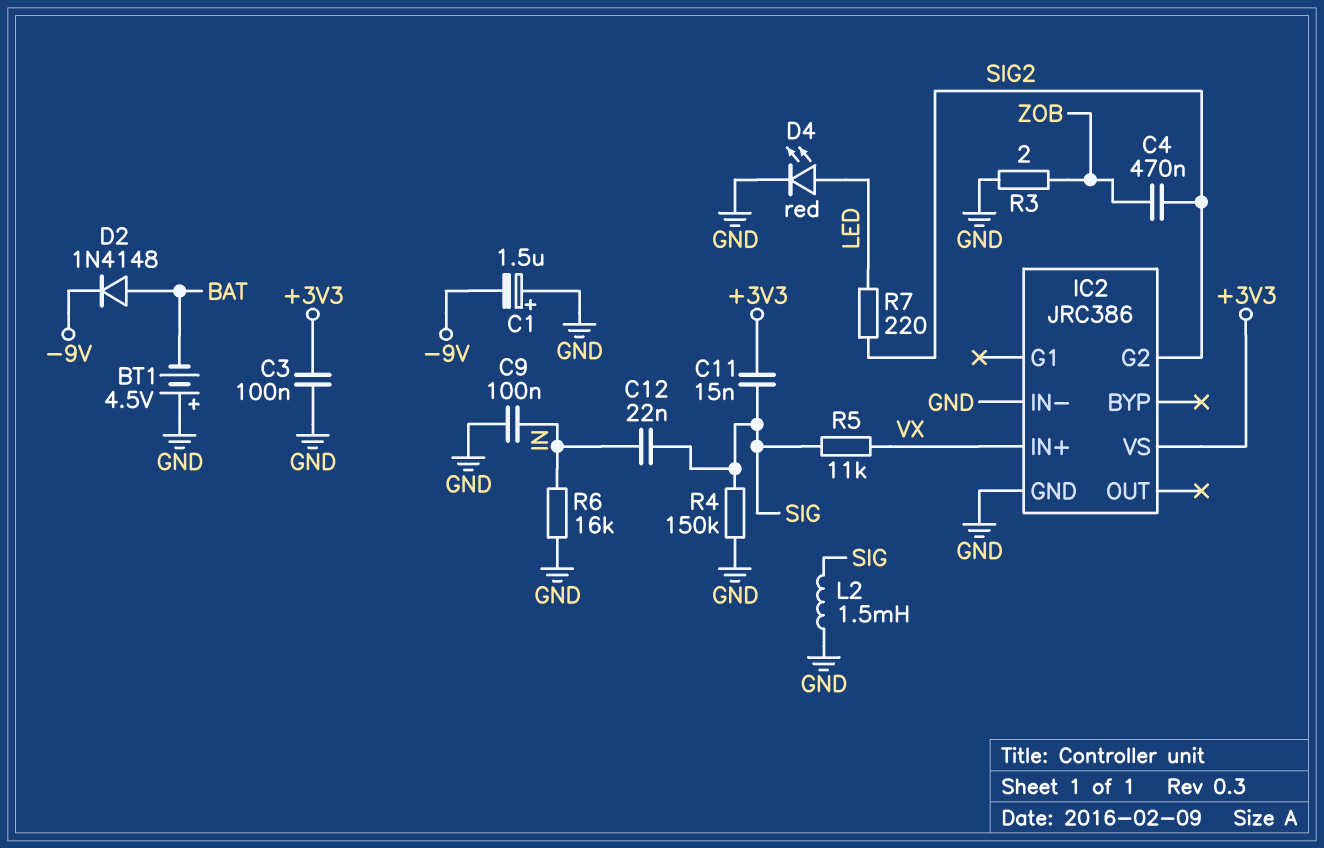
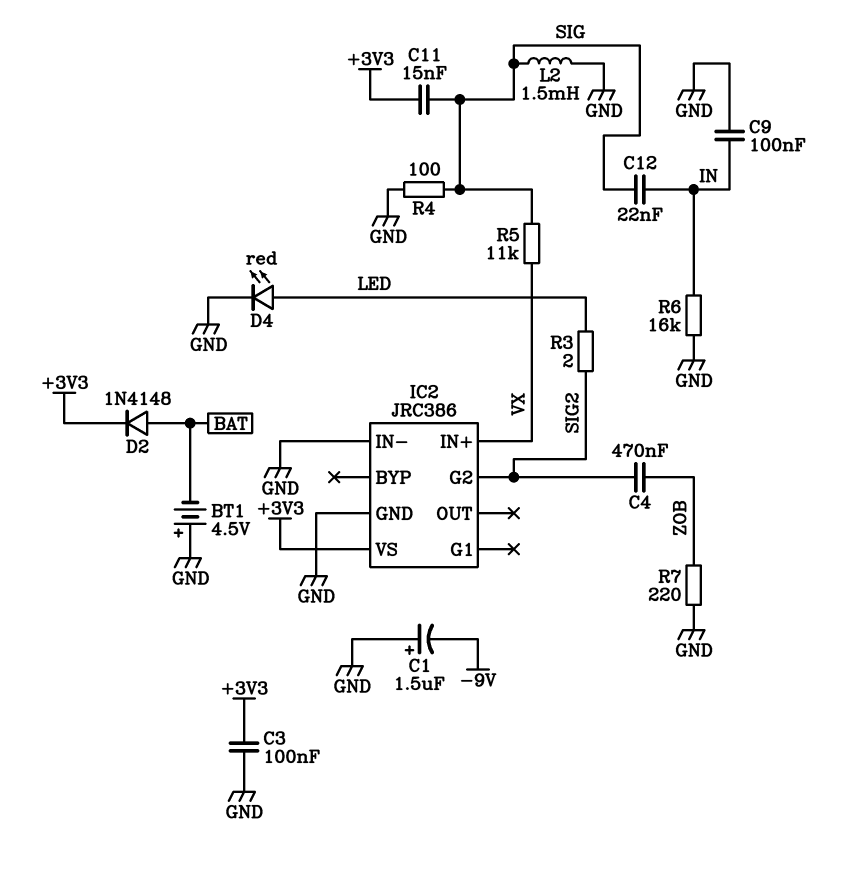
D2: diode 1N4148 (A BAT, K -9V) -> diode 1N4148 (A BAT, K +3V3)
R3: 2 (GND, ZOB) -> 2 (LED, SIG2)
R4: 150k (GND, SIG) -> 100 (GND, SIG)
R7: 220 (LED, SIG2) -> 220 (GND, ZOB)

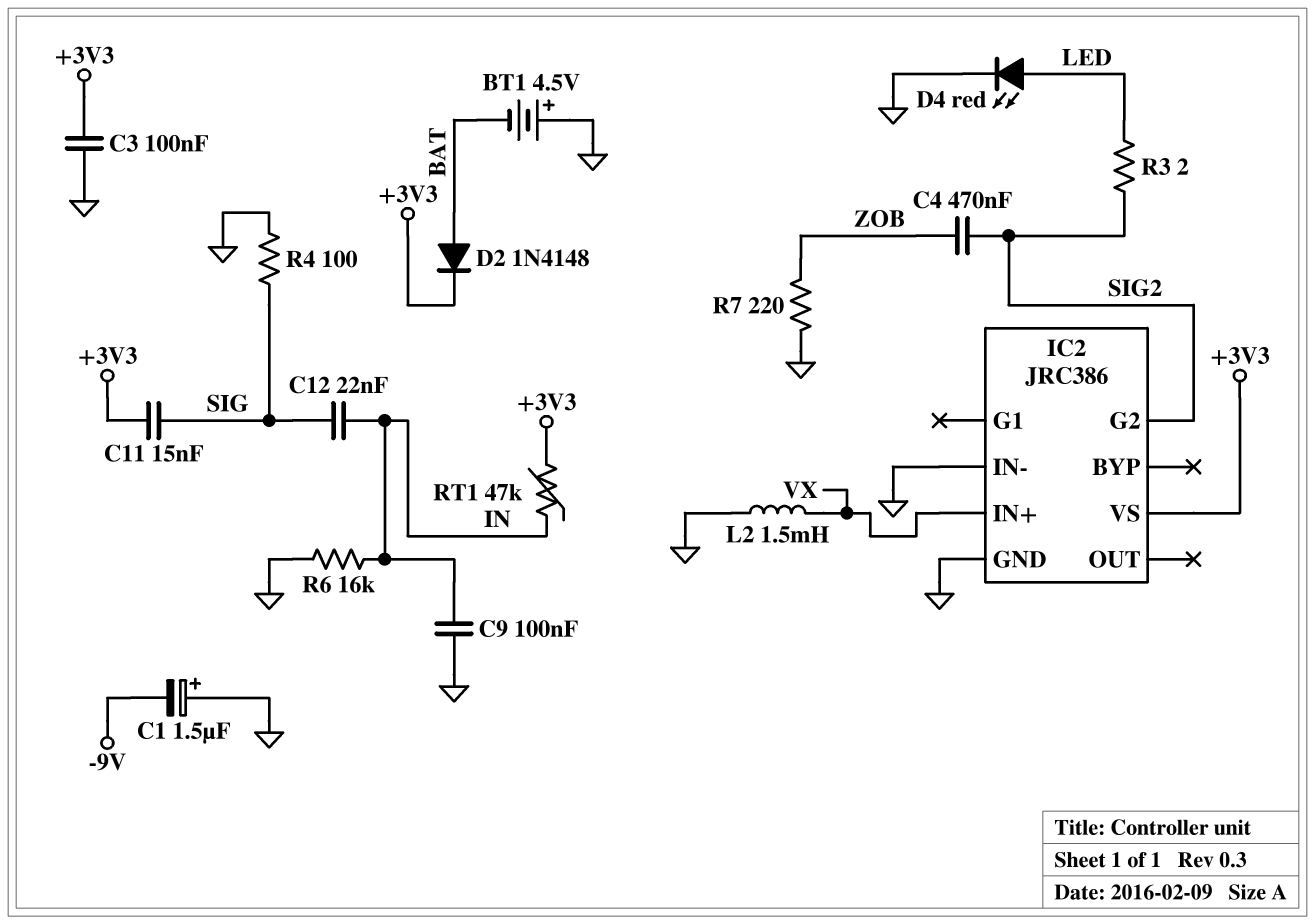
L2: 1.5mH (GND, SIG) -> 1.5mH (GND, VX)
R5: 11k (SIG, VX) -> none
RT1: none -> 47k (+3V3, IN)

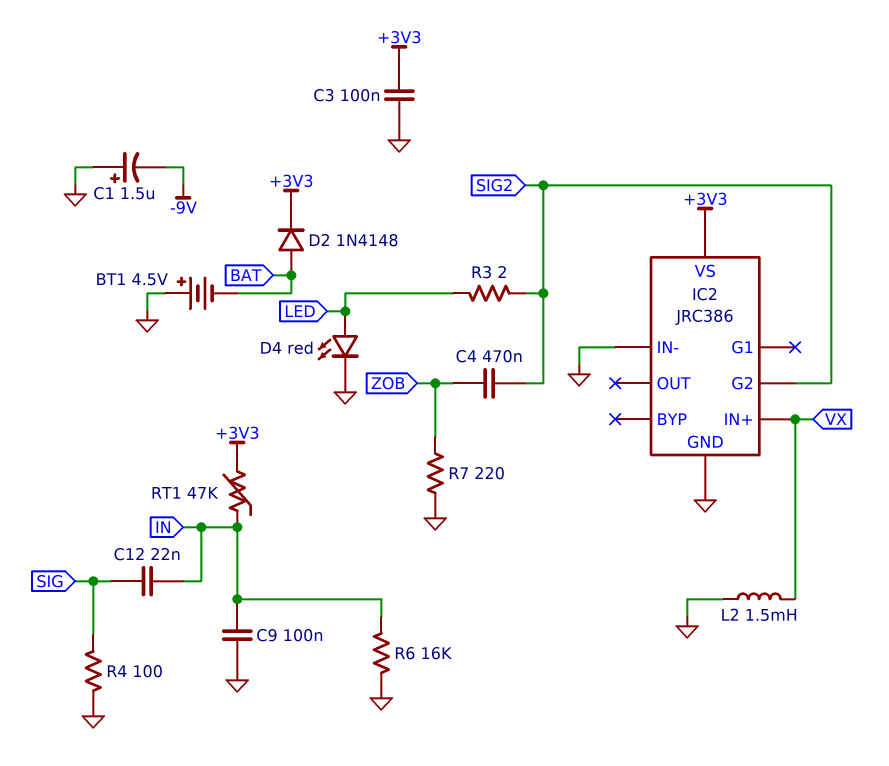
C11: 15nF (+3V3, SIG) -> none

